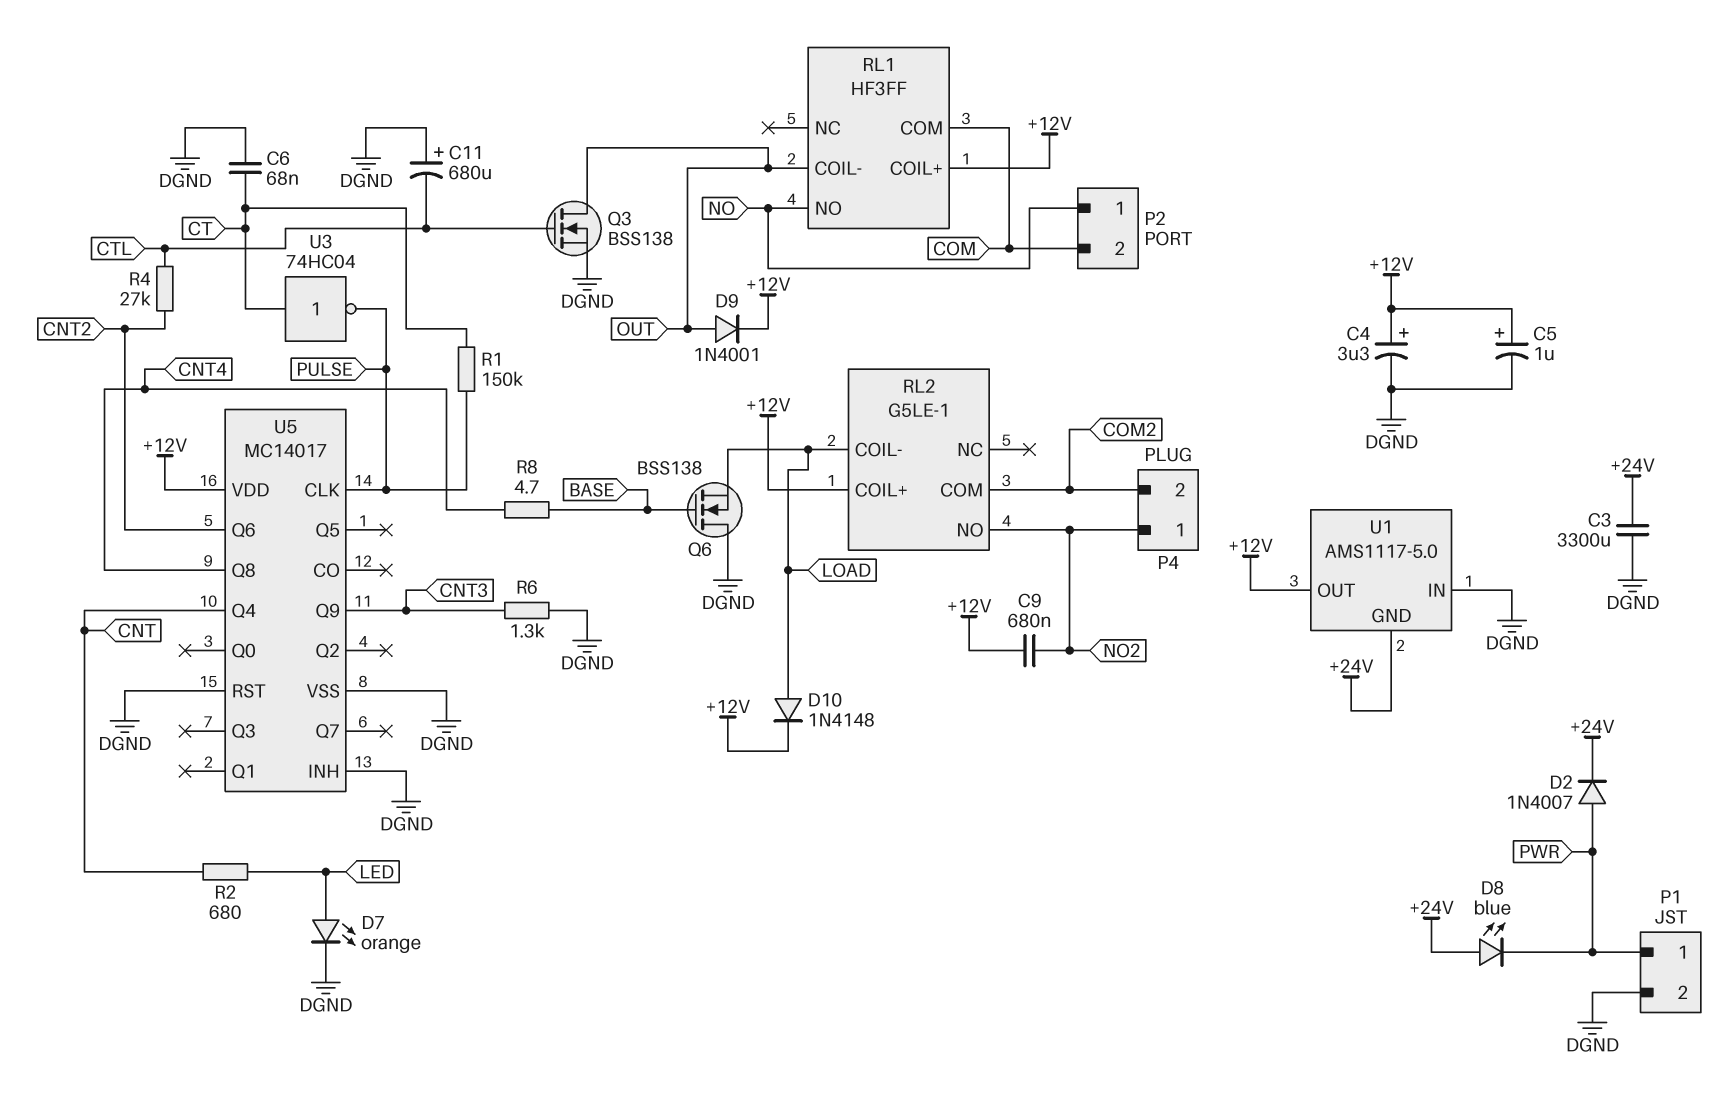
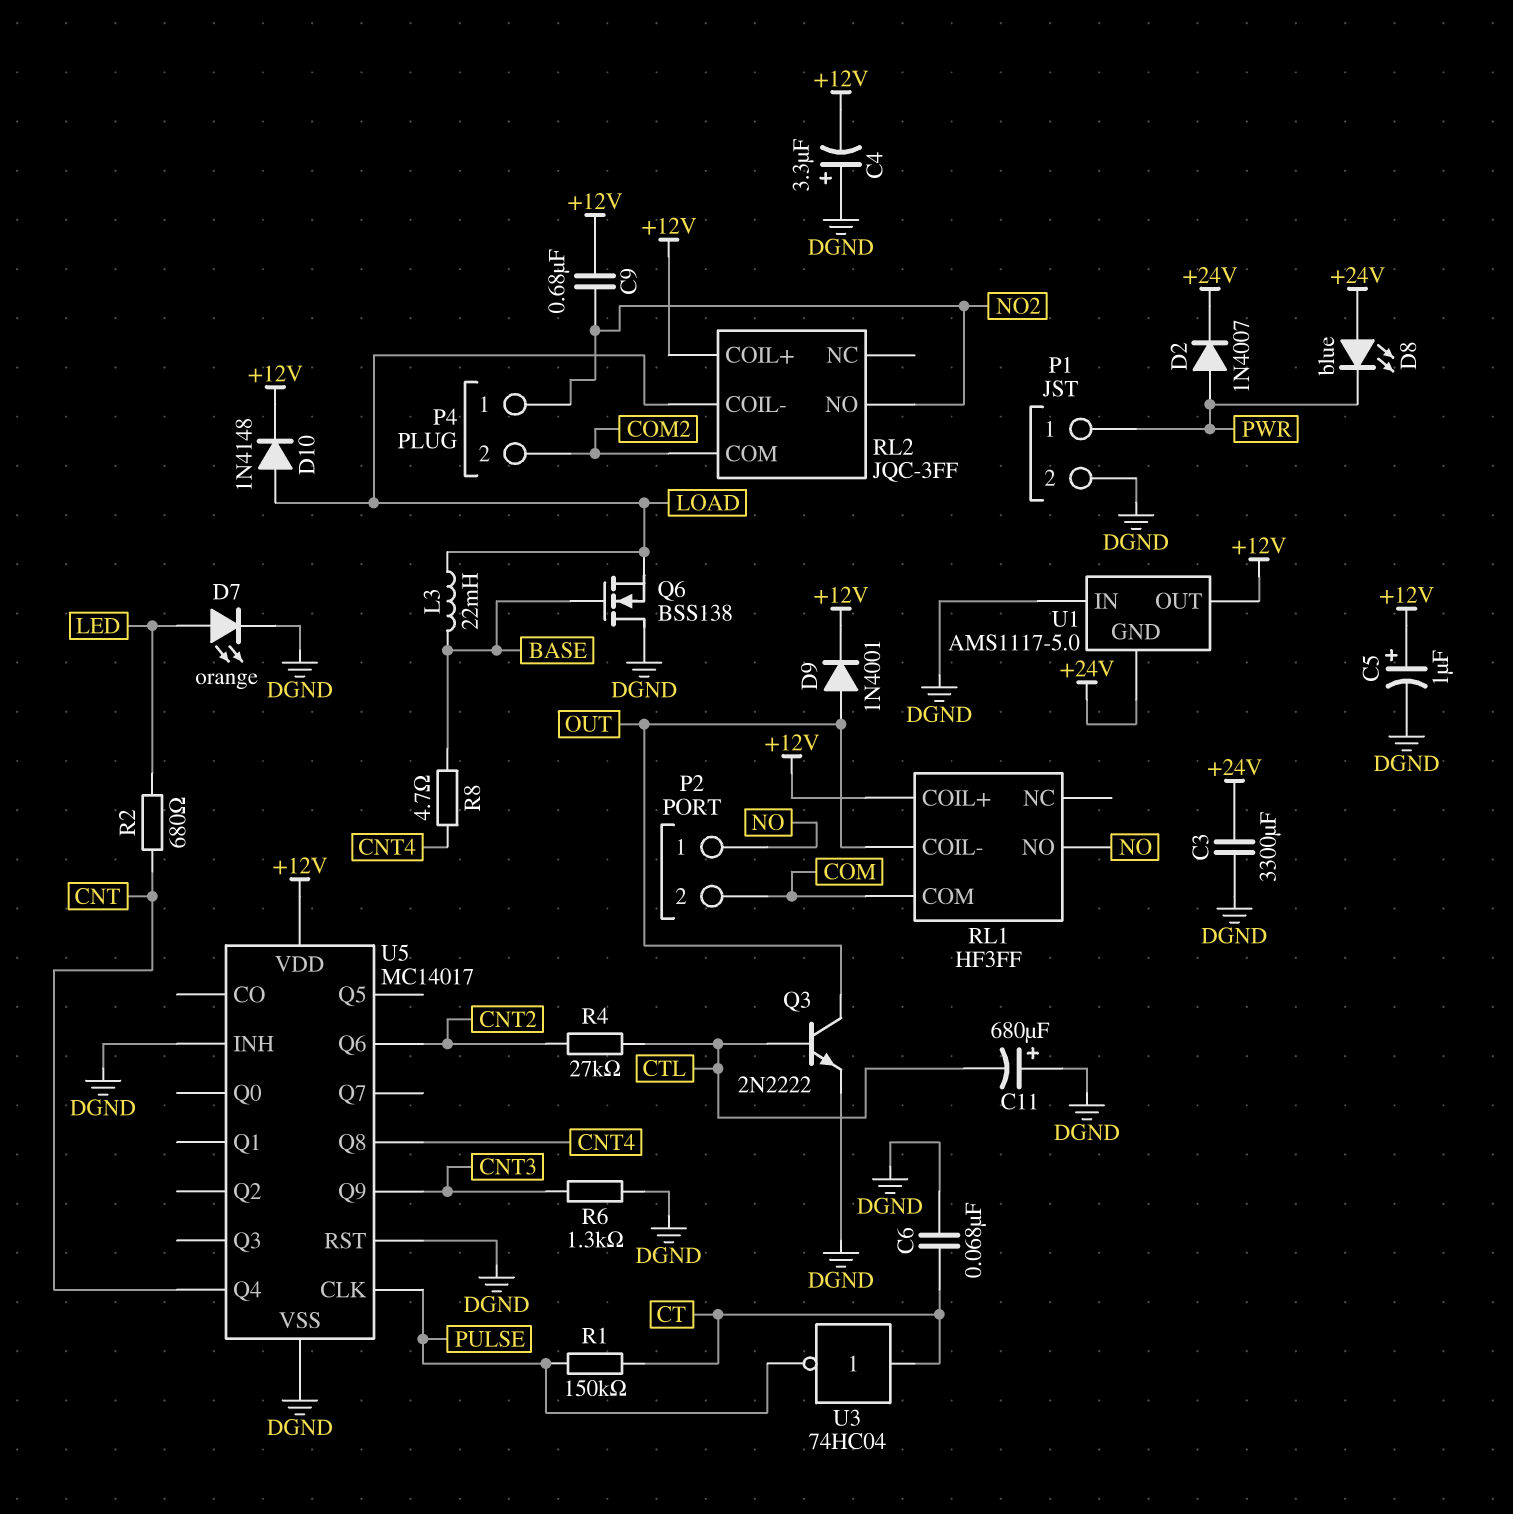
C4: 3.3uF (plus +12V, minus DGND) -> 3.3uF (plus DGND, minus +12V)
L3: none -> 22mH (BASE, LOAD)
Q3: NMOS BSS138 (G CTL, D OUT, S DGND) -> NPN 2N2222 (B CTL, C OUT, E DGND)
RL2: G5LE-1 -> JQC-3FF

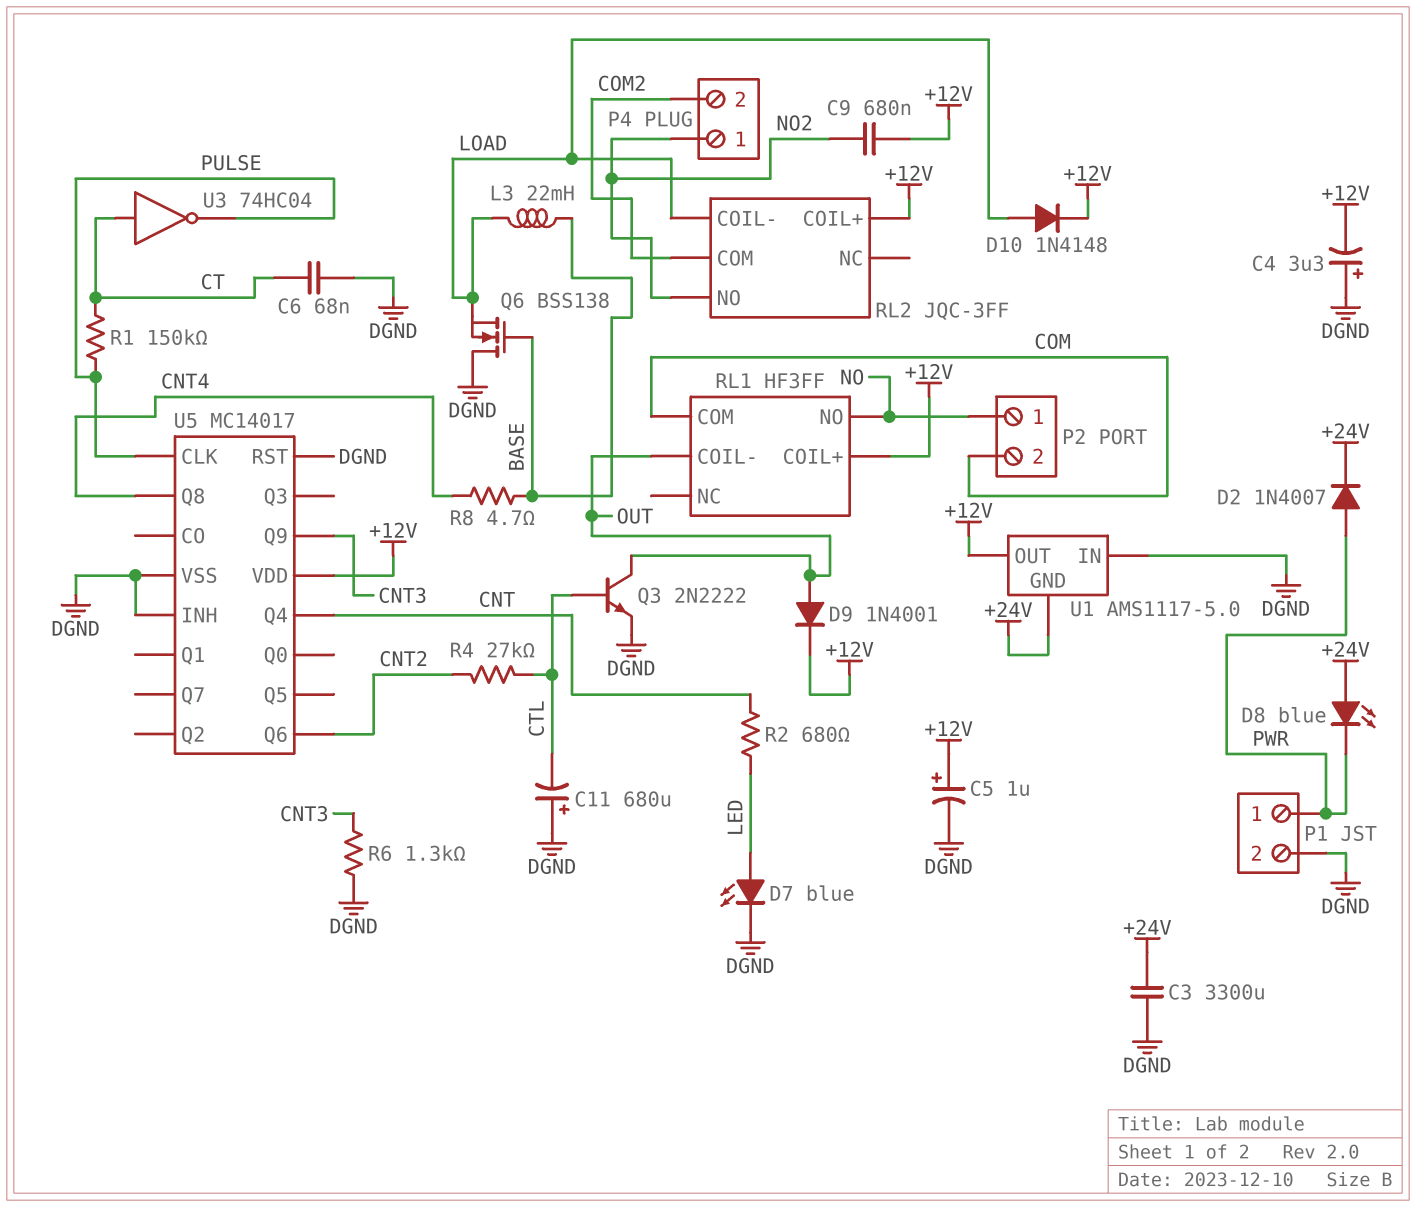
D7: LED orange (A LED, K DGND) -> LED blue (A LED, K DGND)

